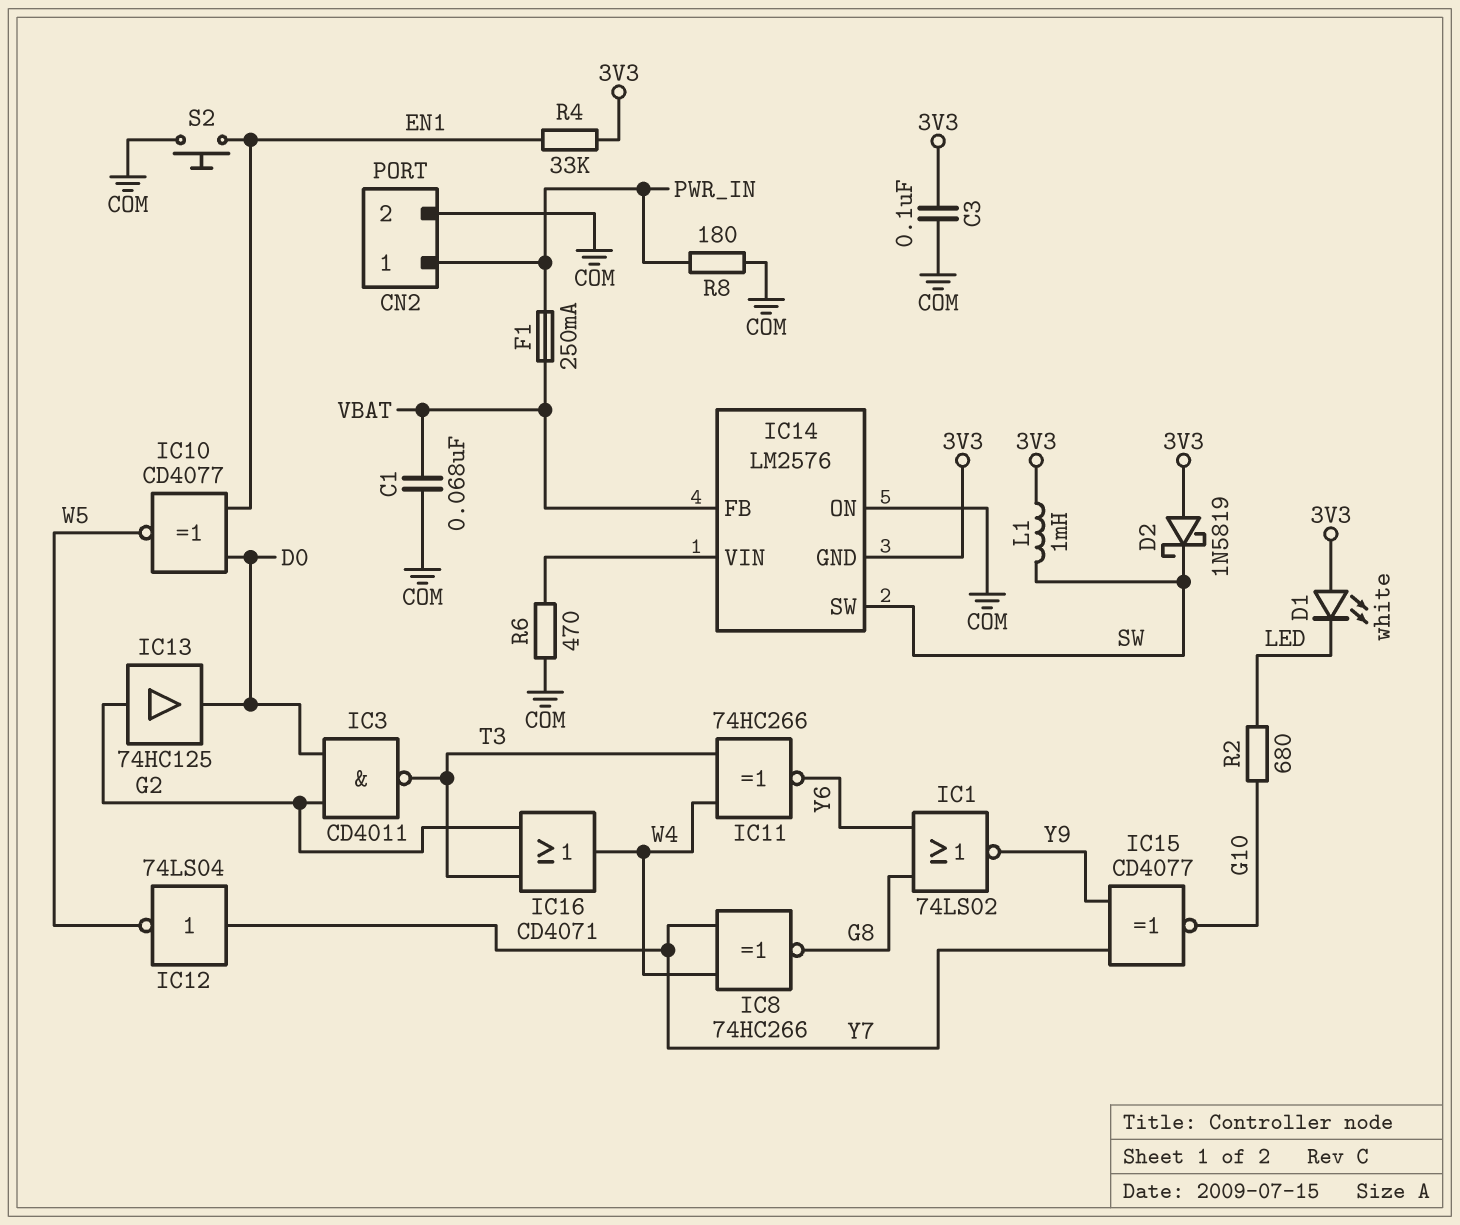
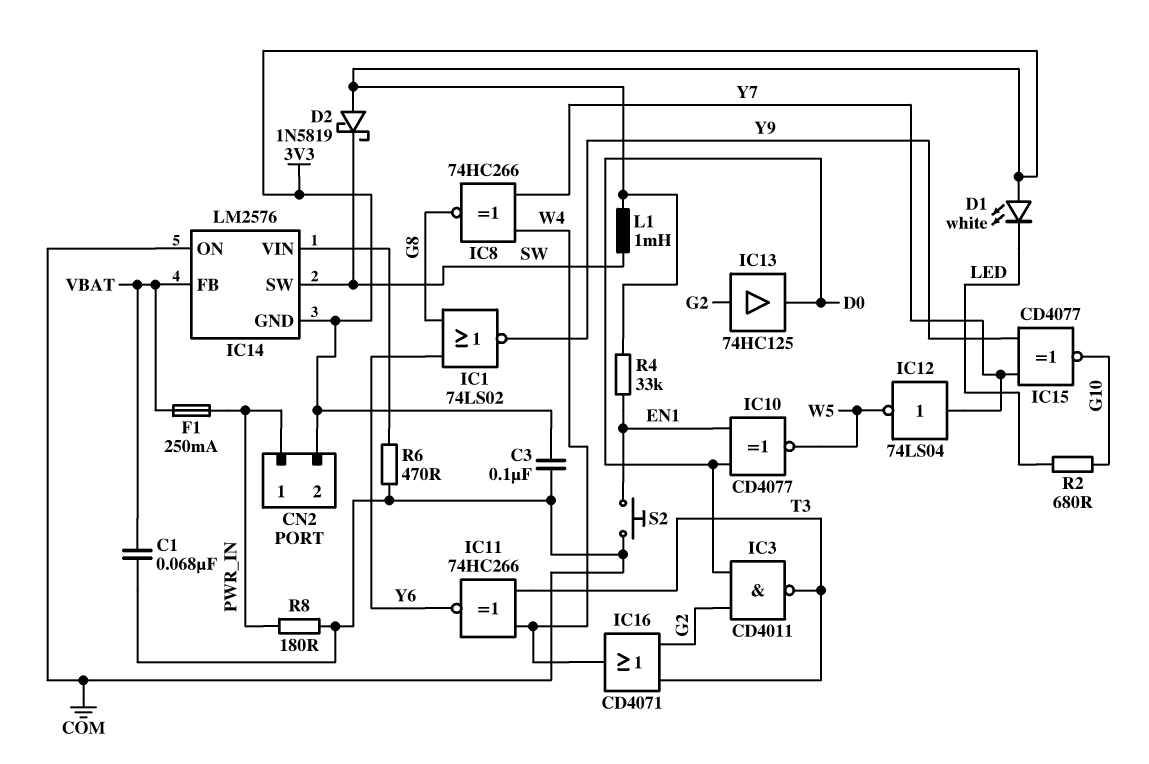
CN2 pin 2: COM -> 3V3

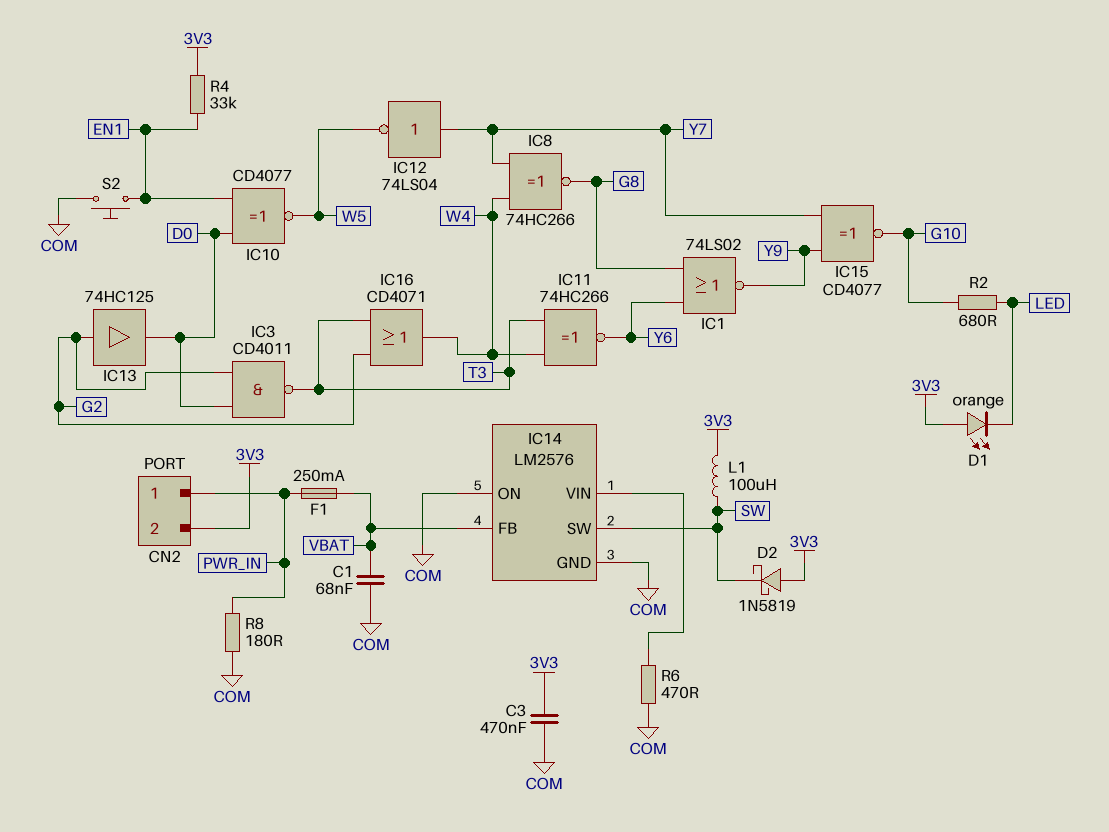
C3: 100nF (3V3, COM) -> 470nF (3V3, COM)
D1: LED white (A 3V3, K LED) -> LED orange (A 3V3, K LED)
IC14 pin GND: 3V3 -> COM
L1: 1mH (3V3, SW) -> 100uH (3V3, SW)

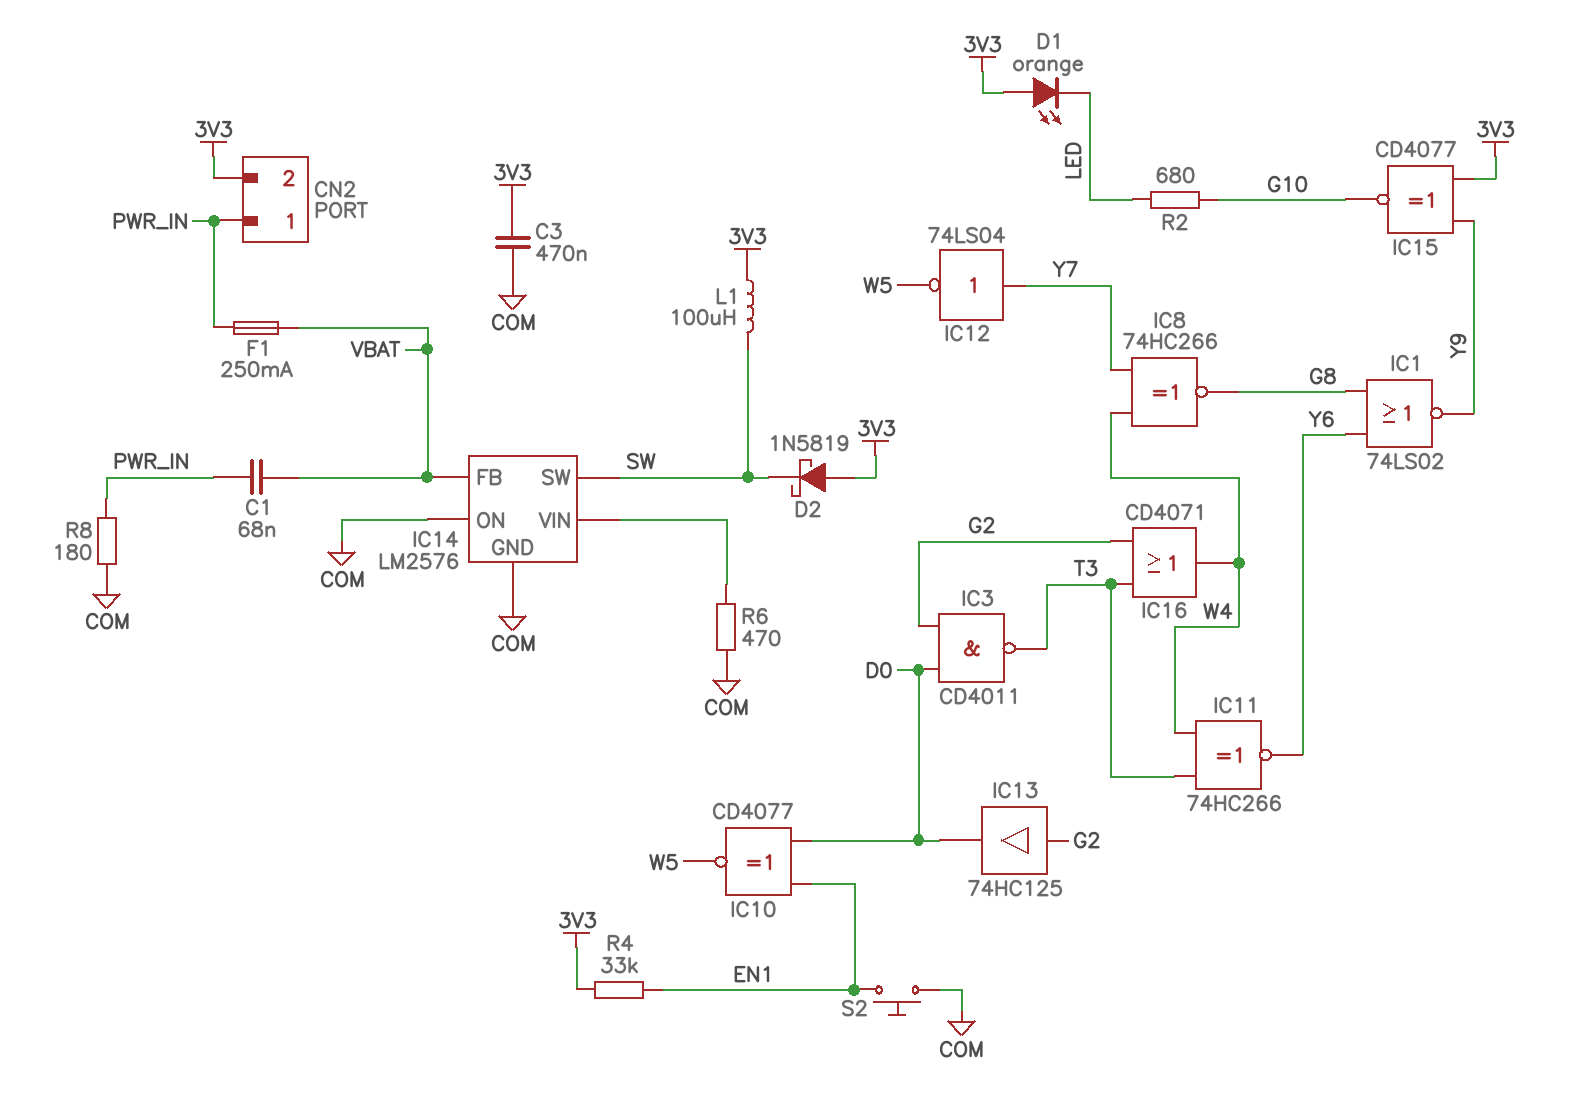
C1: 68nF (COM, VBAT) -> 68nF (PWR_IN, VBAT)
IC15: XNOR CD4077 (in Y7, in Y9, out G10) -> XNOR CD4077 (in 3V3, in Y9, out G10)

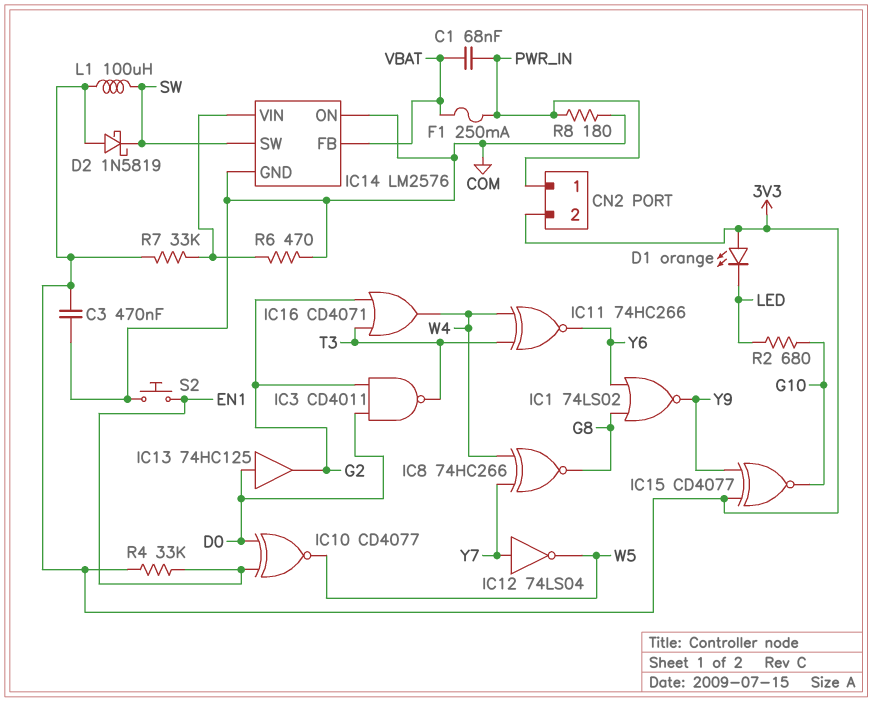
IC13: buffer 74HC125 (in G2, out D0) -> buffer 74HC125 (in D0, out G2)
R7: none -> 33k (3V3, IC14/VIN)

